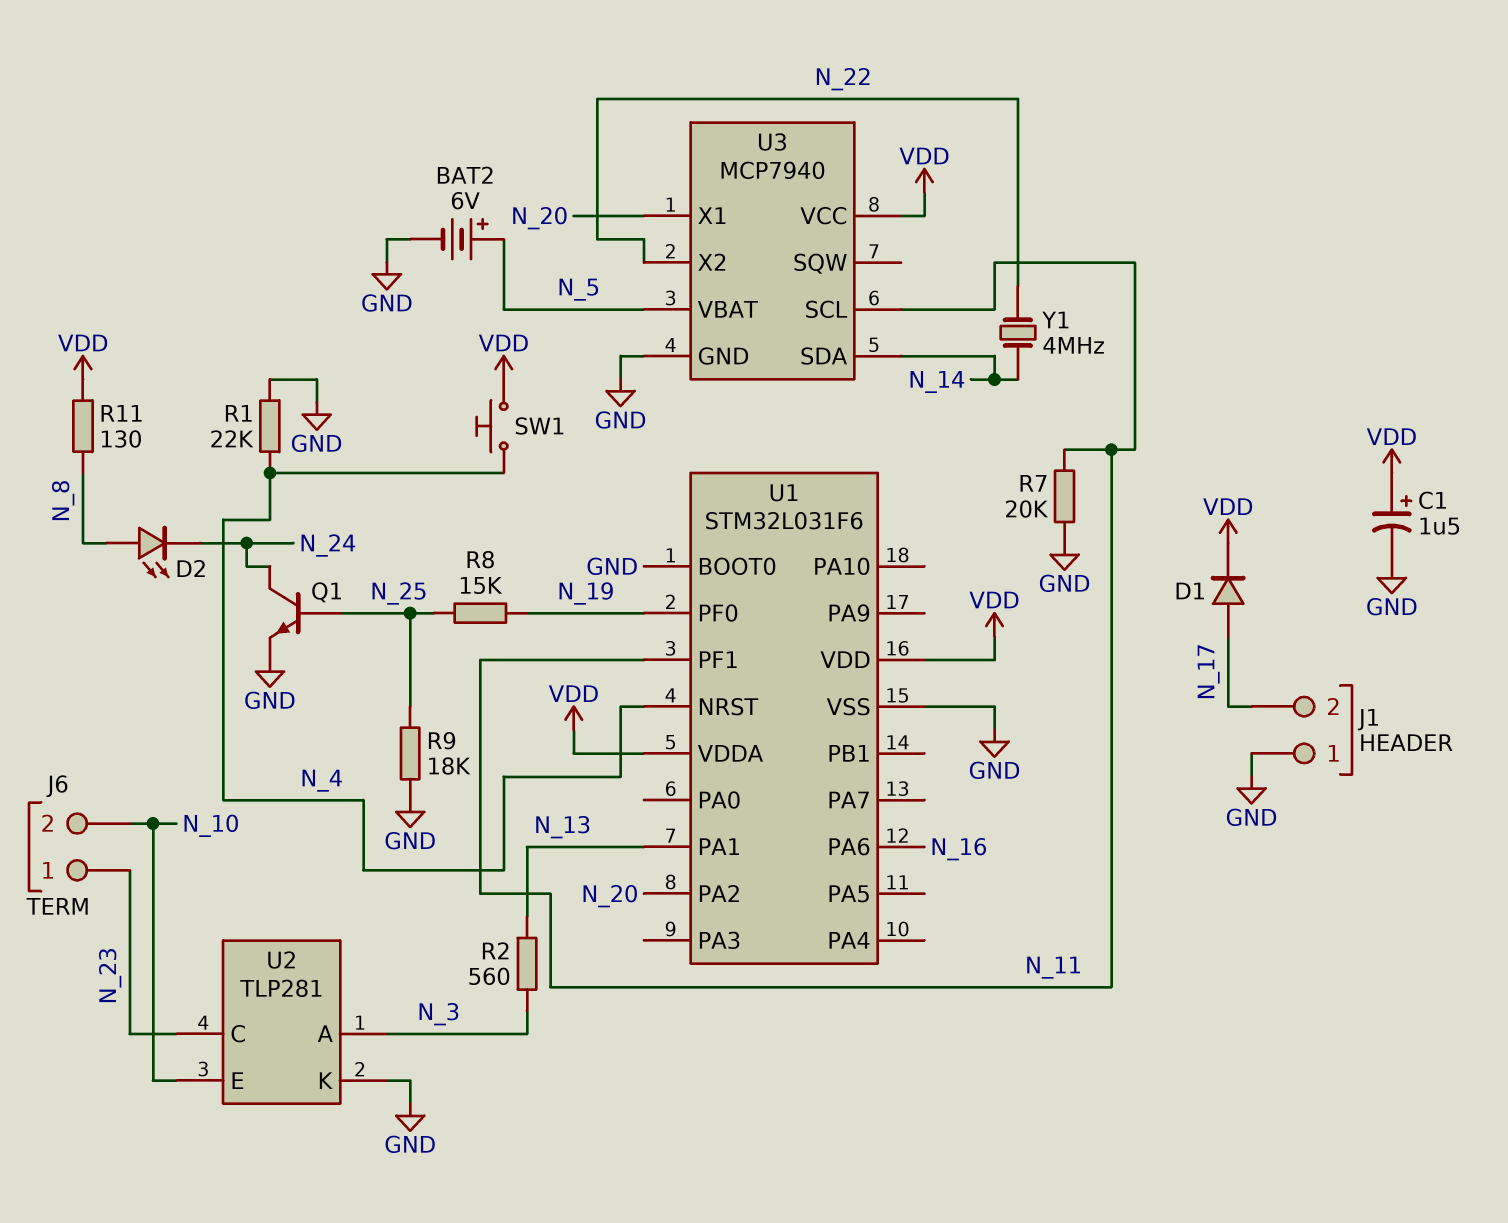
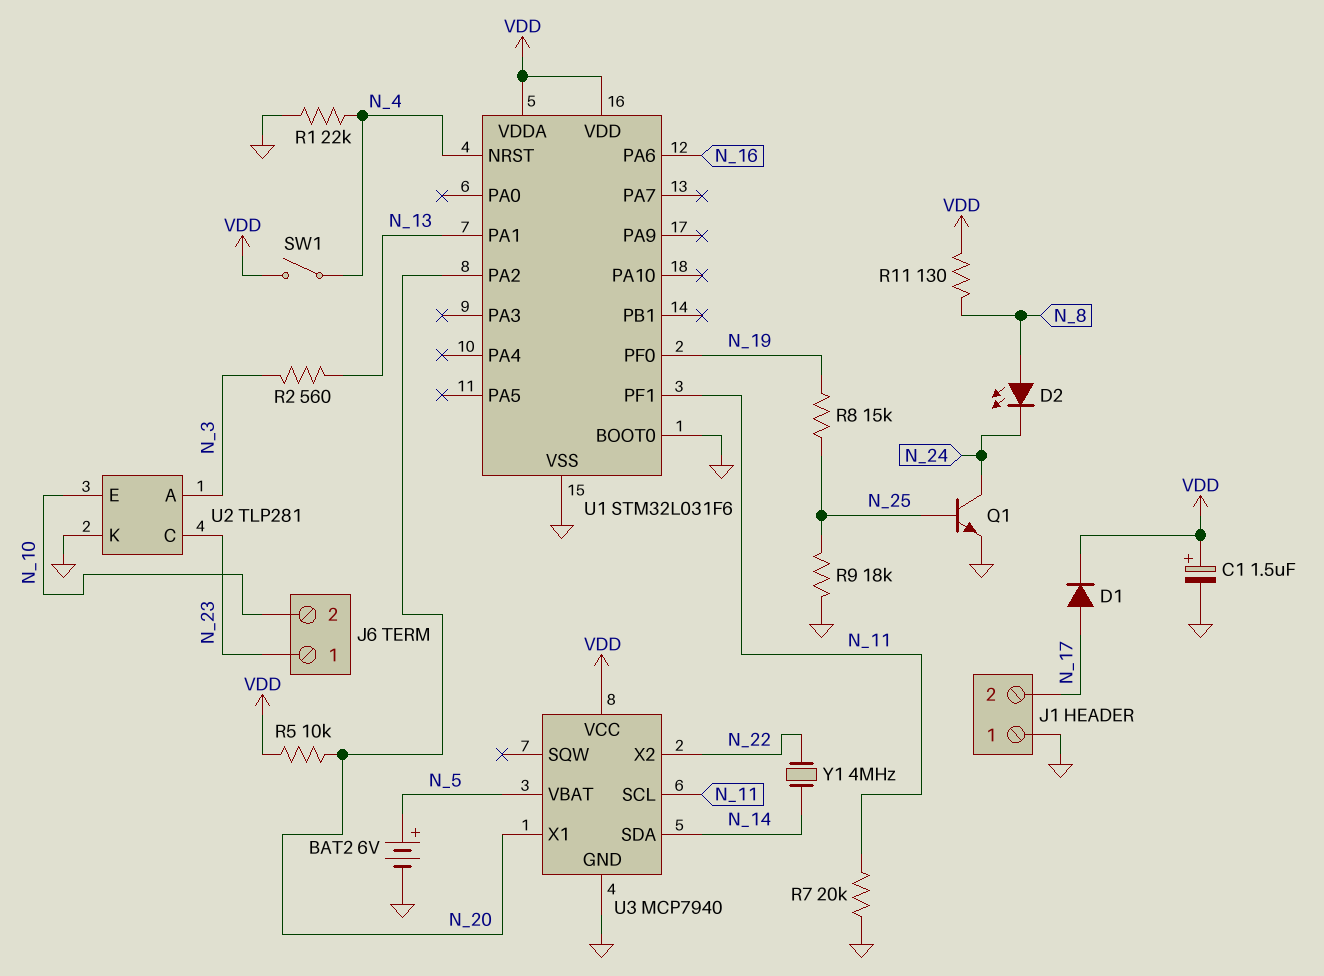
R5: none -> 10k (N_20, VDD)
SW1: button (N_4, VDD) -> switch (N_4, VDD)

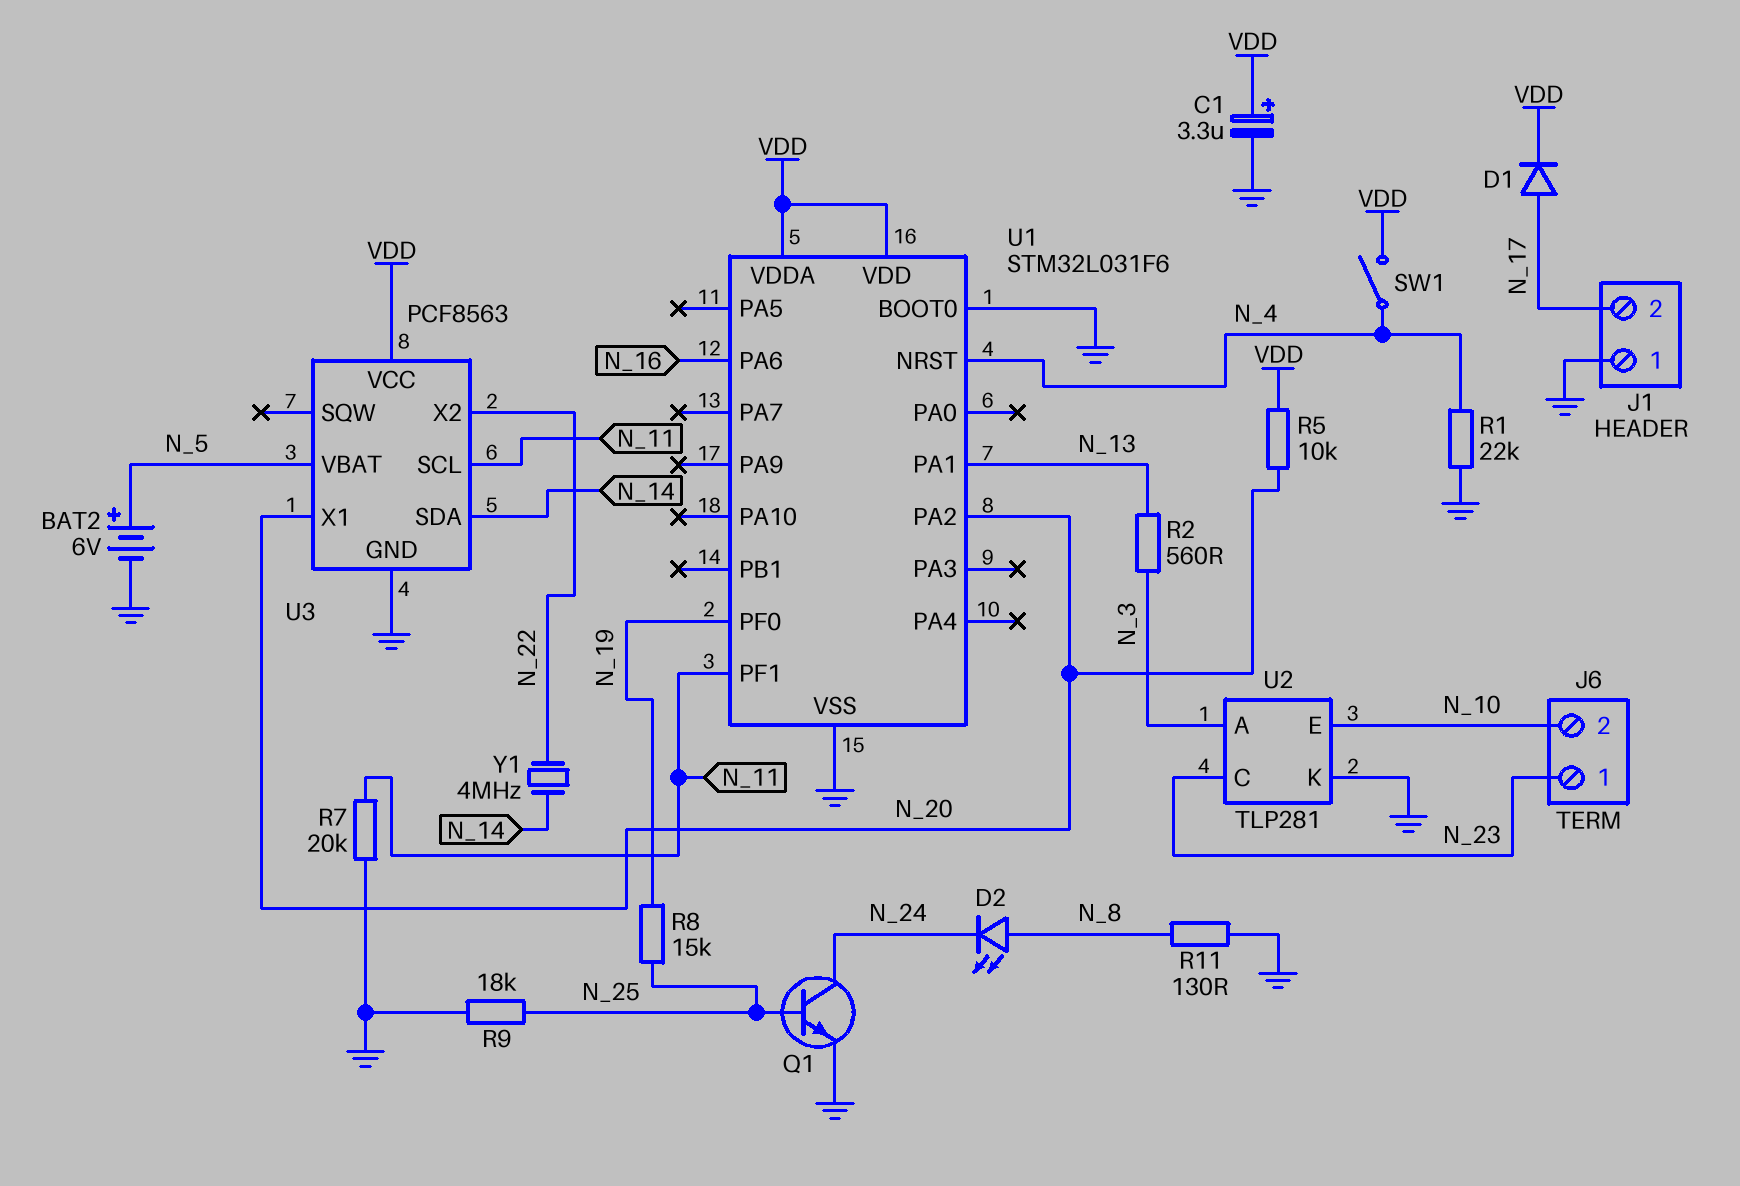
C1: 1.5uF (plus VDD, minus GND) -> 3.3uF (plus VDD, minus GND)
R11: 130 (N_8, VDD) -> 130 (GND, N_8)
U3: MCP7940 -> PCF8563

